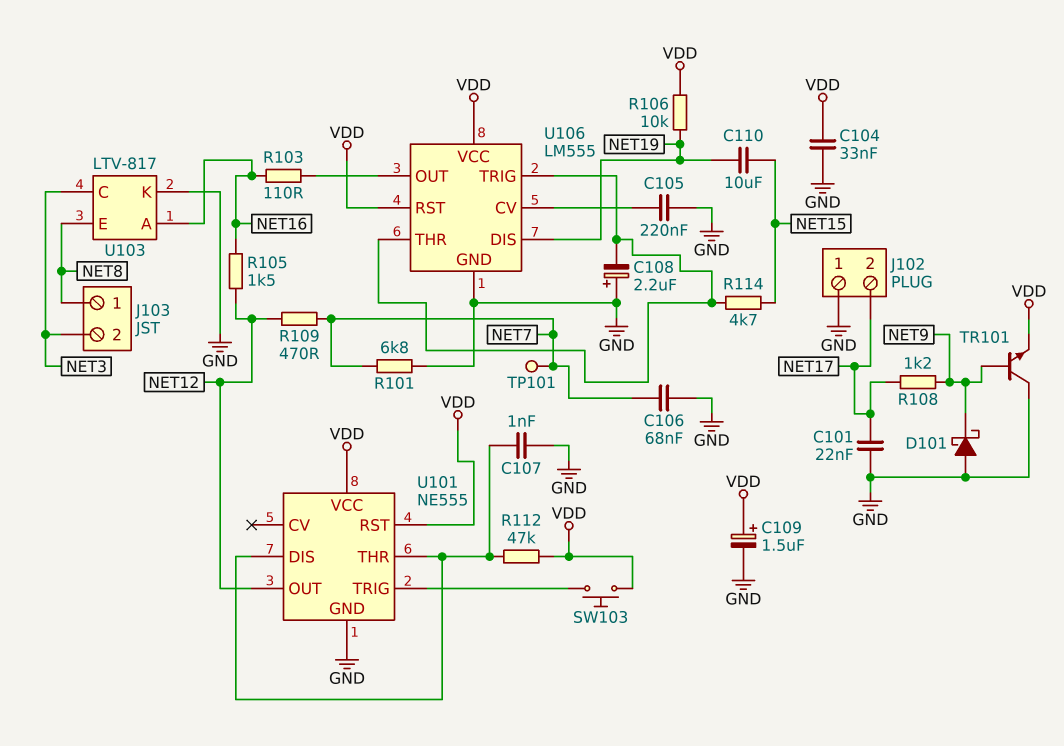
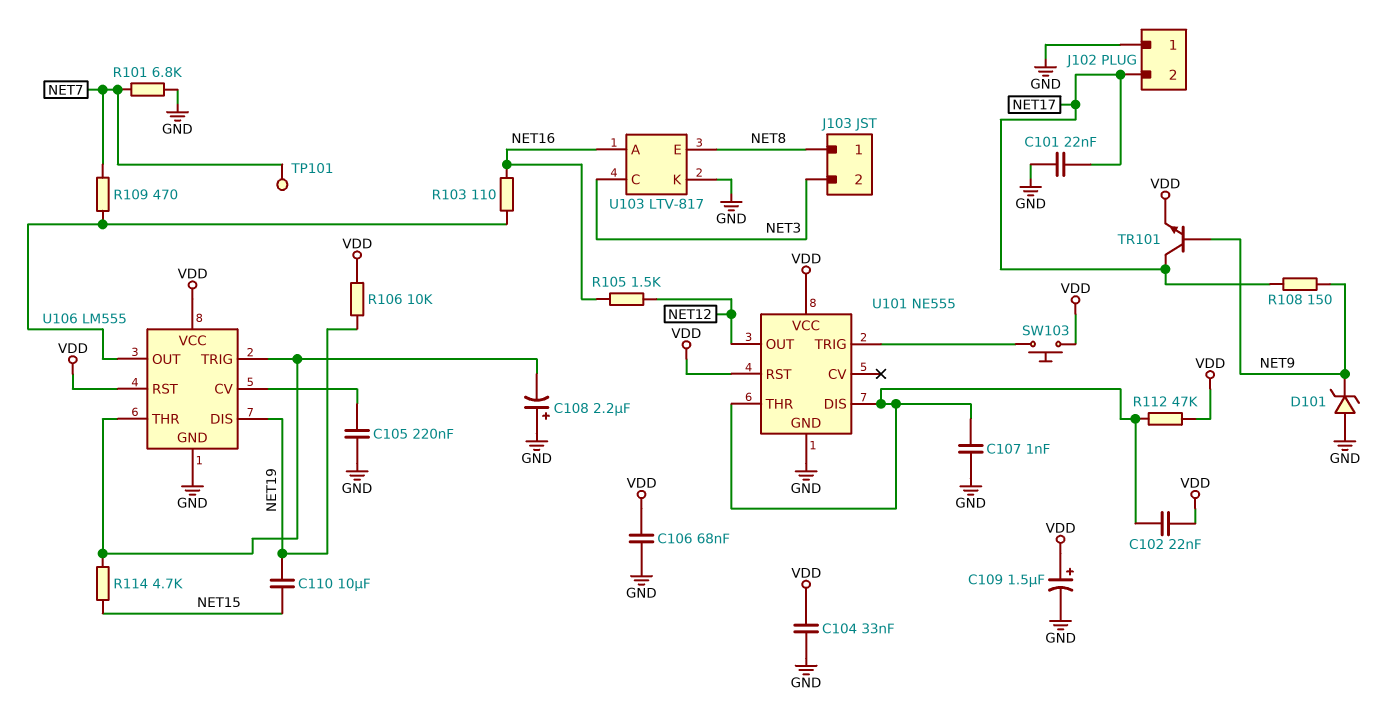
C102: none -> 22nF (U101/DIS, VDD)
C106: 68nF (GND, NET7) -> 68nF (GND, VDD)
D101: schottky (A GND, K NET9) -> zener (A GND, K NET9)
R108: 1.2k (NET9, NET17) -> 150 (NET9, NET17)
R109: 470 (NET7, NET12) -> 470 (NET7, U106/OUT)
TR101: NPN (B NET9, C GND, E VDD) -> NPN (B NET9, C NET17, E VDD)

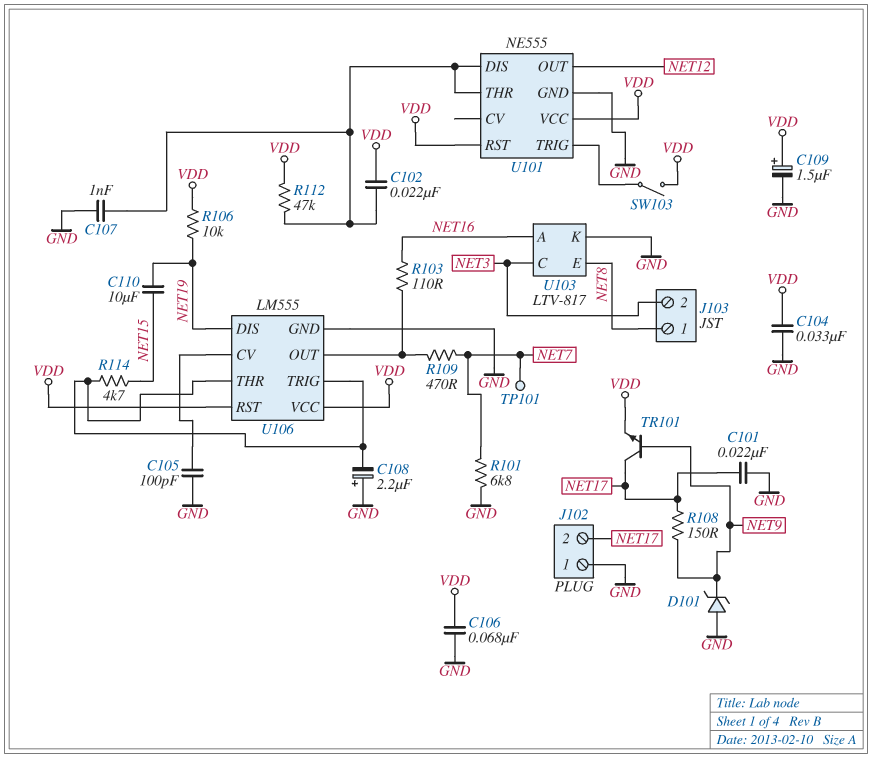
C105: 220nF (GND, U106/CV) -> 100pF (GND, U106/CV)
R105: 1.5k (NET12, NET16) -> none
SW103: button (U101/TRIG, VDD) -> switch (U101/TRIG, VDD)

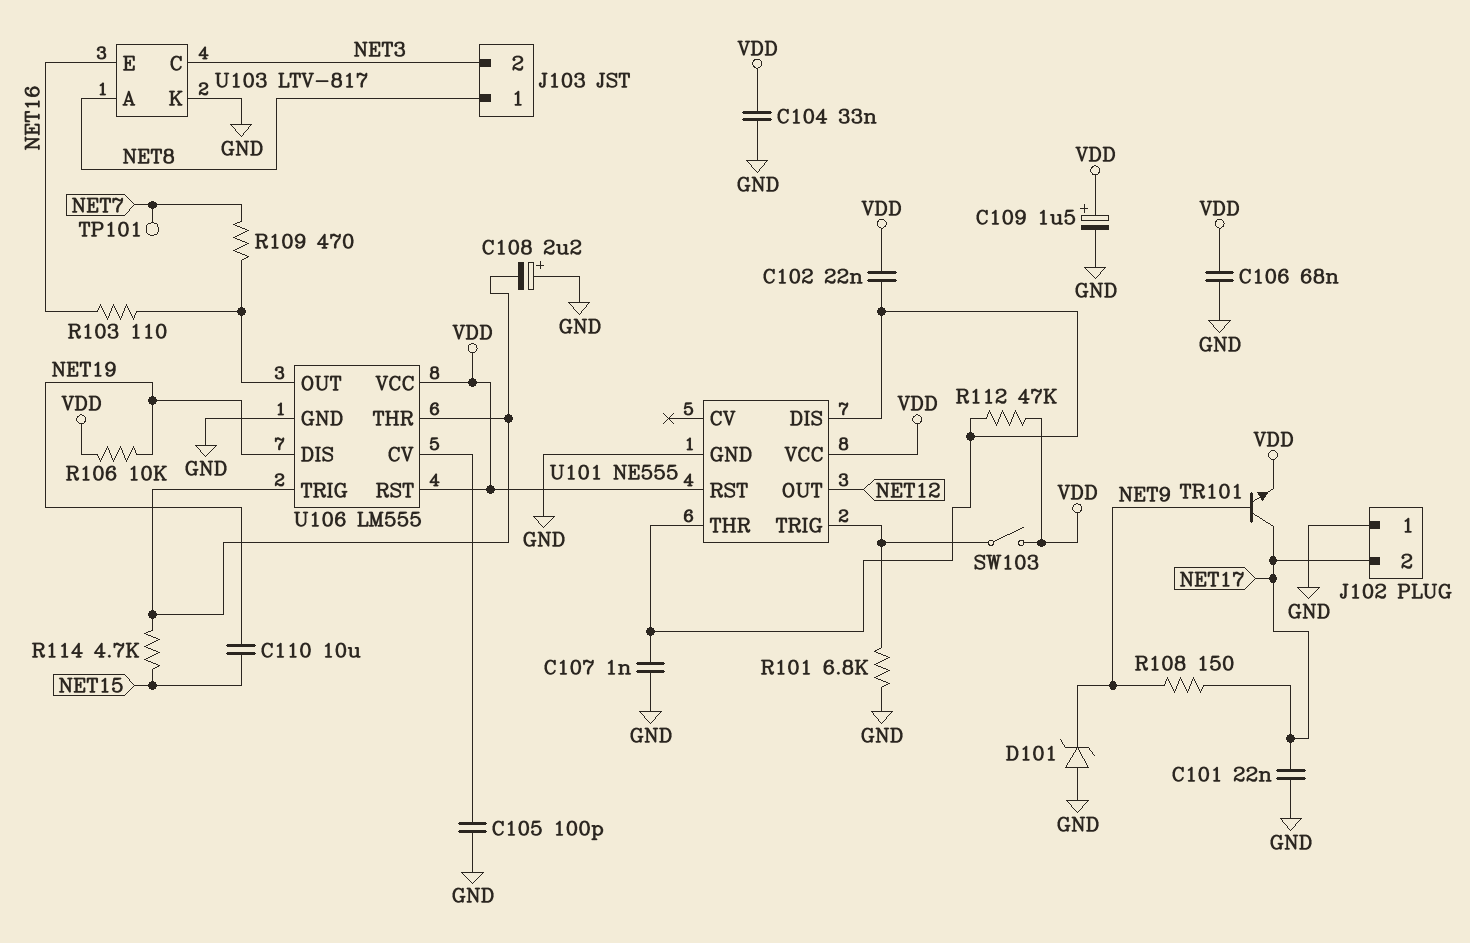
R101: 6.8k (GND, NET7) -> 6.8k (GND, U101/TRIG)
U103 pin A: NET16 -> NET8
U103 pin E: NET8 -> NET16

